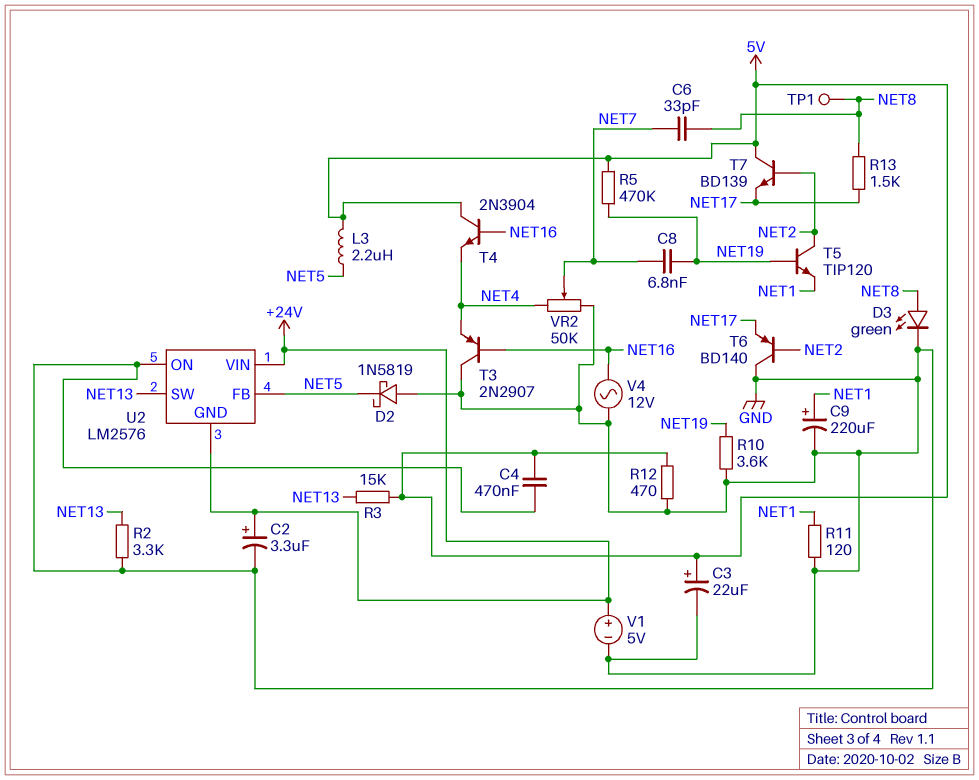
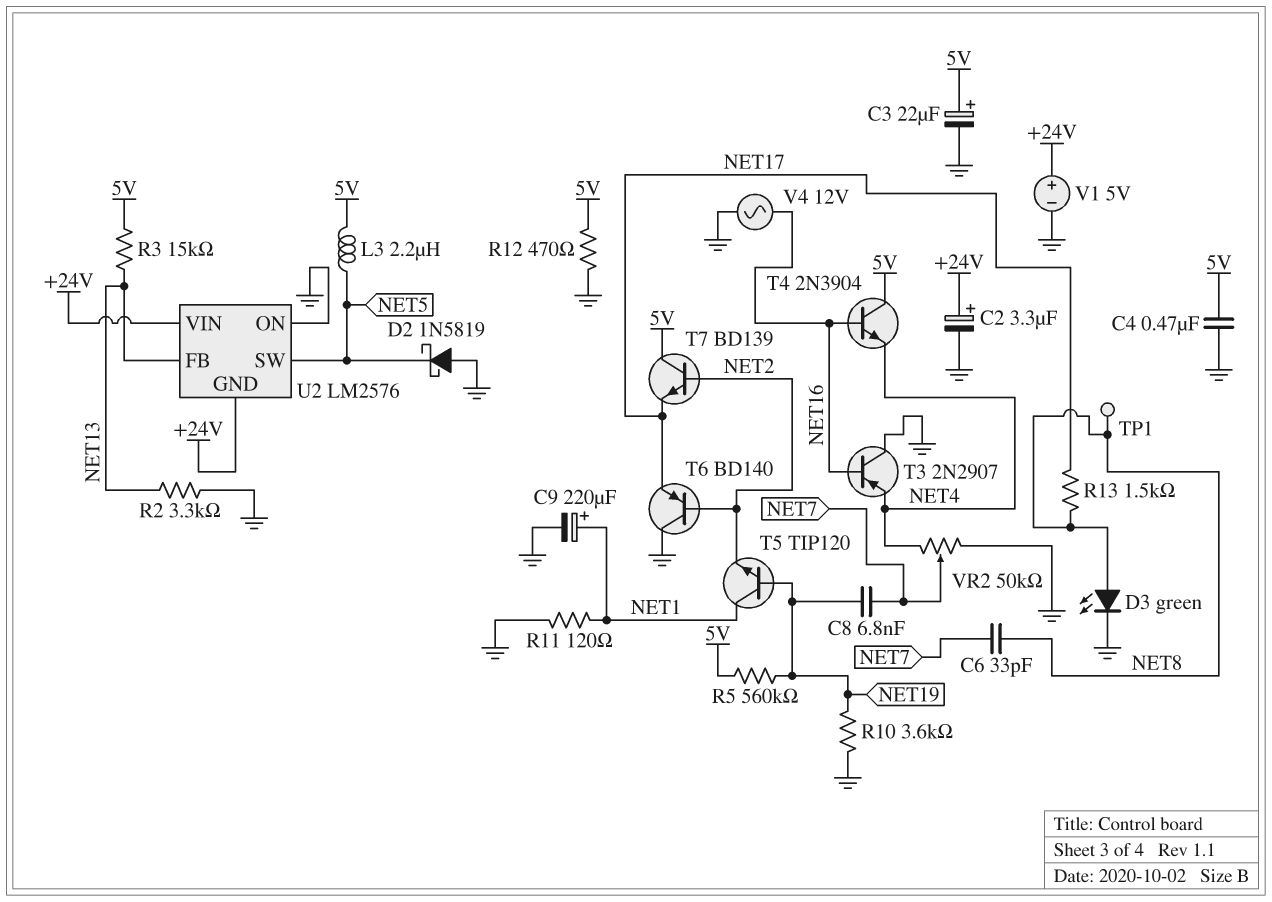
R5: 470k (5V, NET19) -> 560k (5V, NET19)
T5: NPN TIP120 (B NET19, C NET2, E NET1) -> NPN TIP120 (B NET19, C NET1, E NET2)
U2 pin FB: NET5 -> NET13
U2 pin SW: NET13 -> NET5

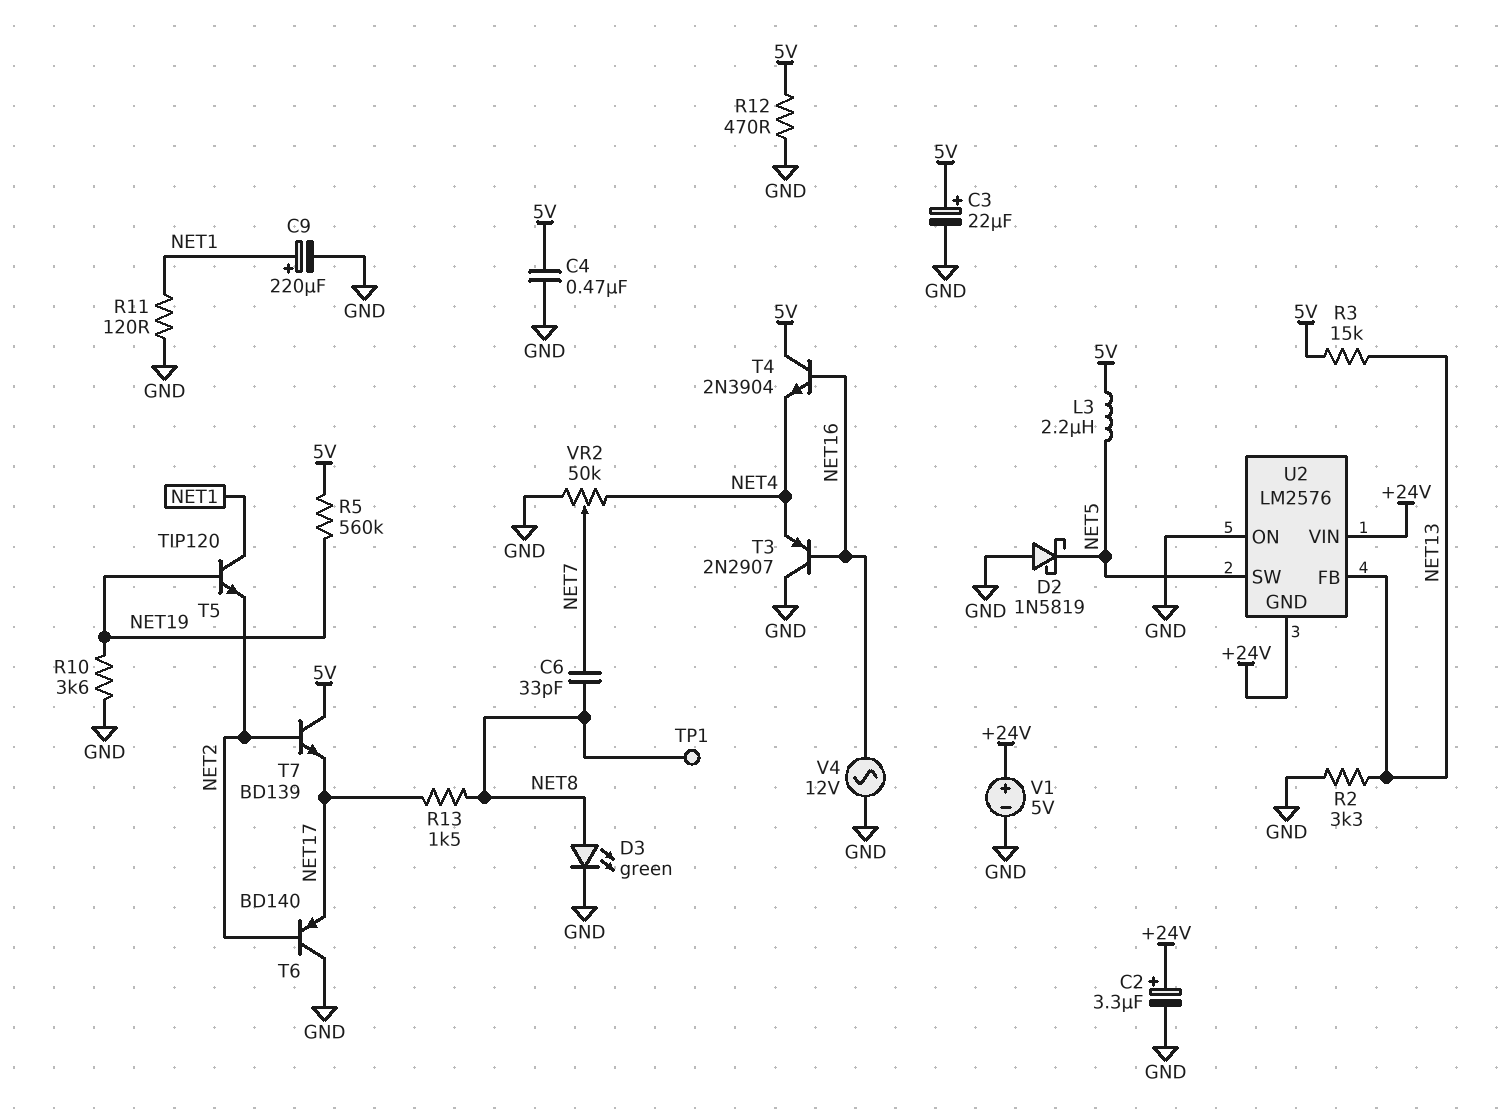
C8: 6.8nF (NET7, NET19) -> none

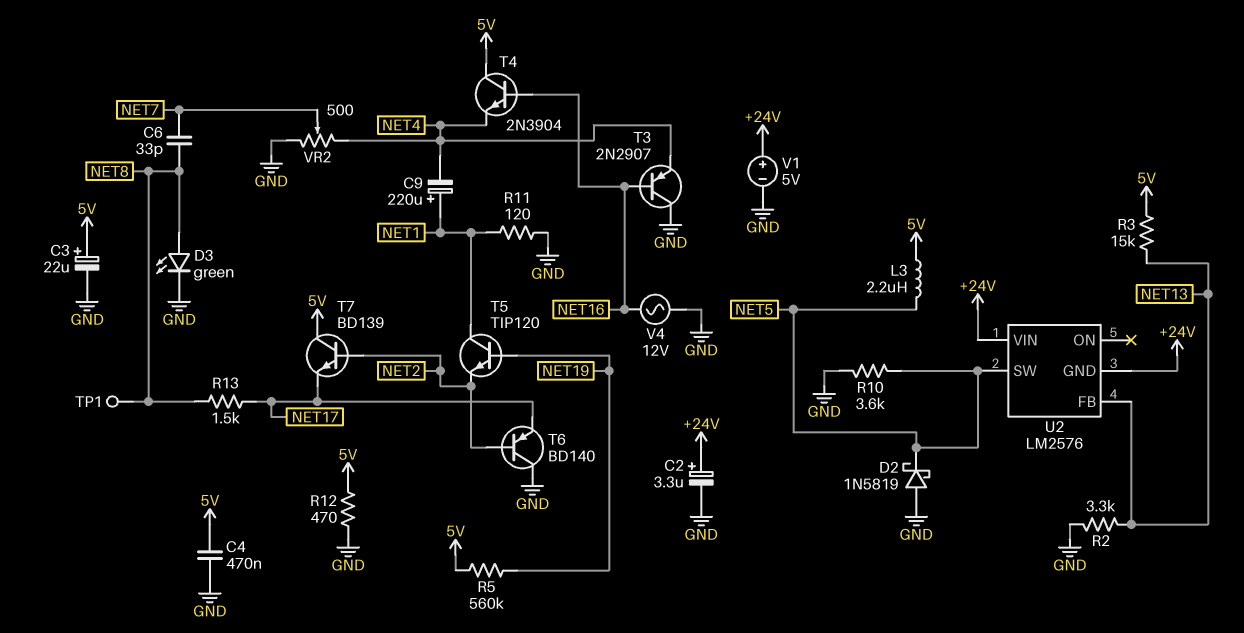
C9: 220uF (plus NET1, minus GND) -> 220uF (plus NET1, minus NET4)
R10: 3.6k (GND, NET19) -> 3.6k (GND, NET5)
U2 pin ON: GND -> none
VR2: 50k (GND, NET4, wiper NET7) -> 500 (GND, NET4, wiper NET7)

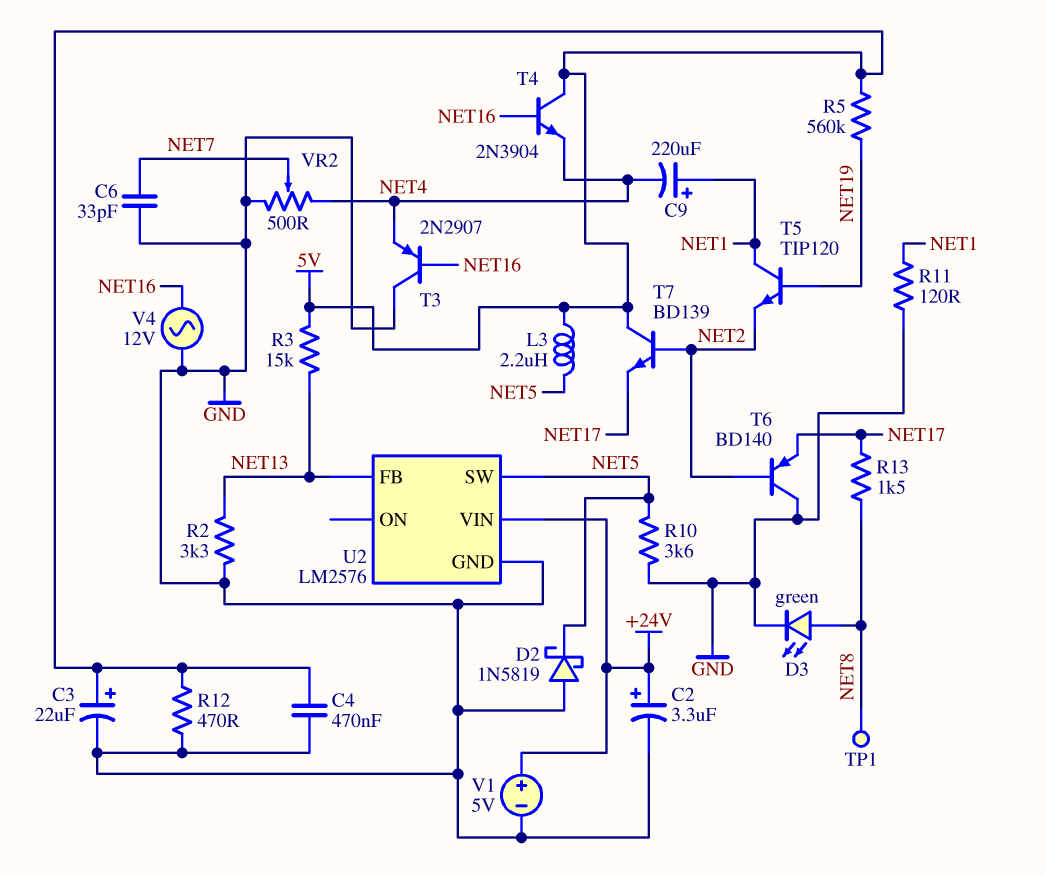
C6: 33pF (NET7, NET8) -> 33pF (GND, NET7)
U2 pin GND: +24V -> GND

